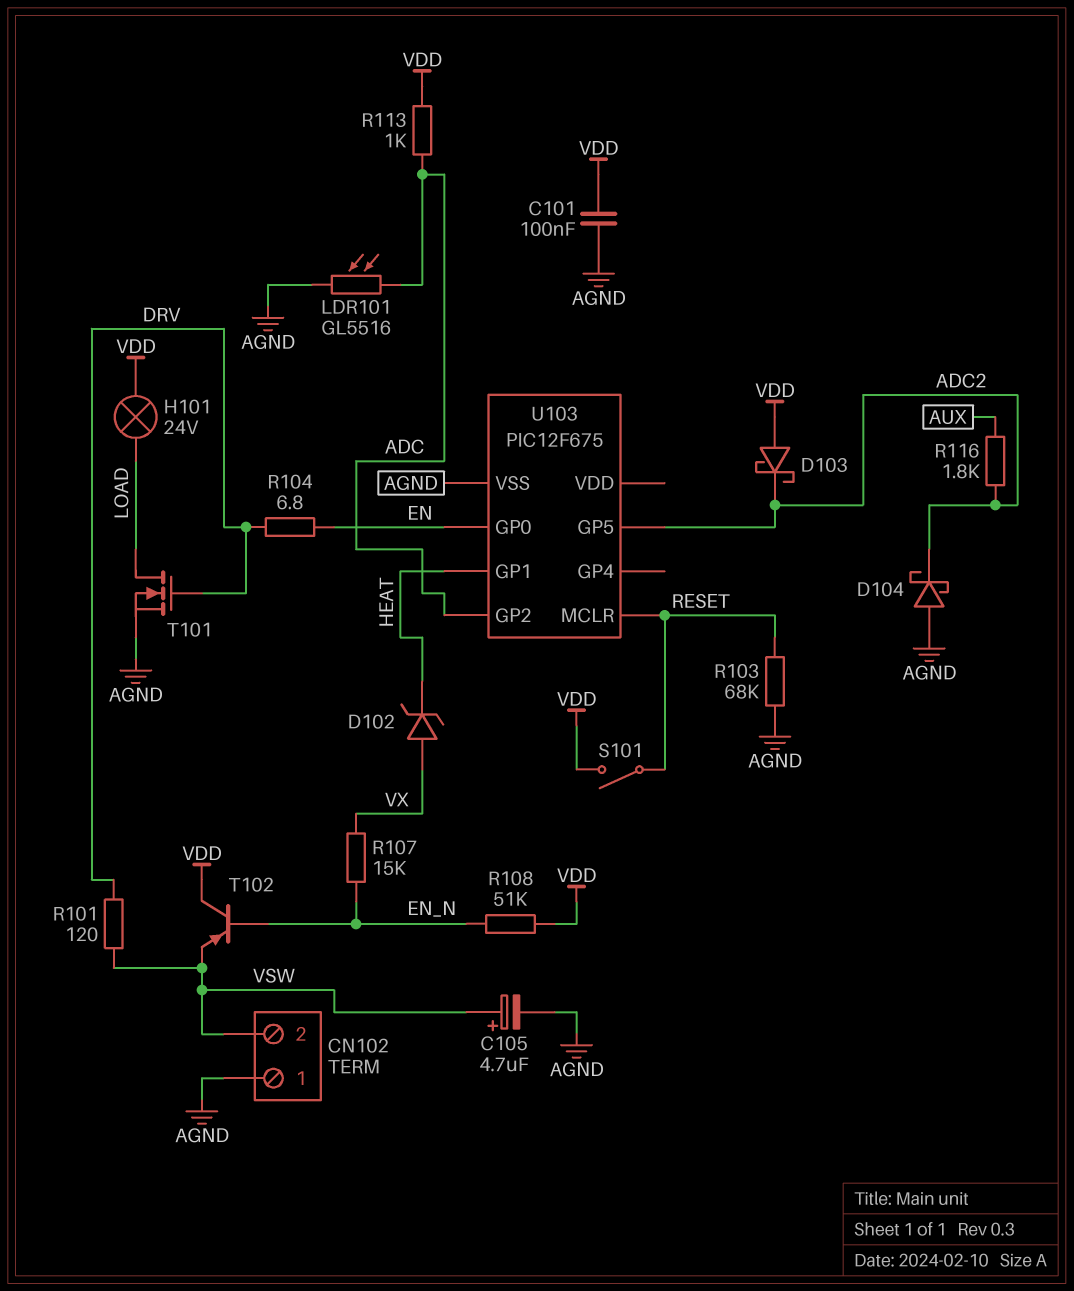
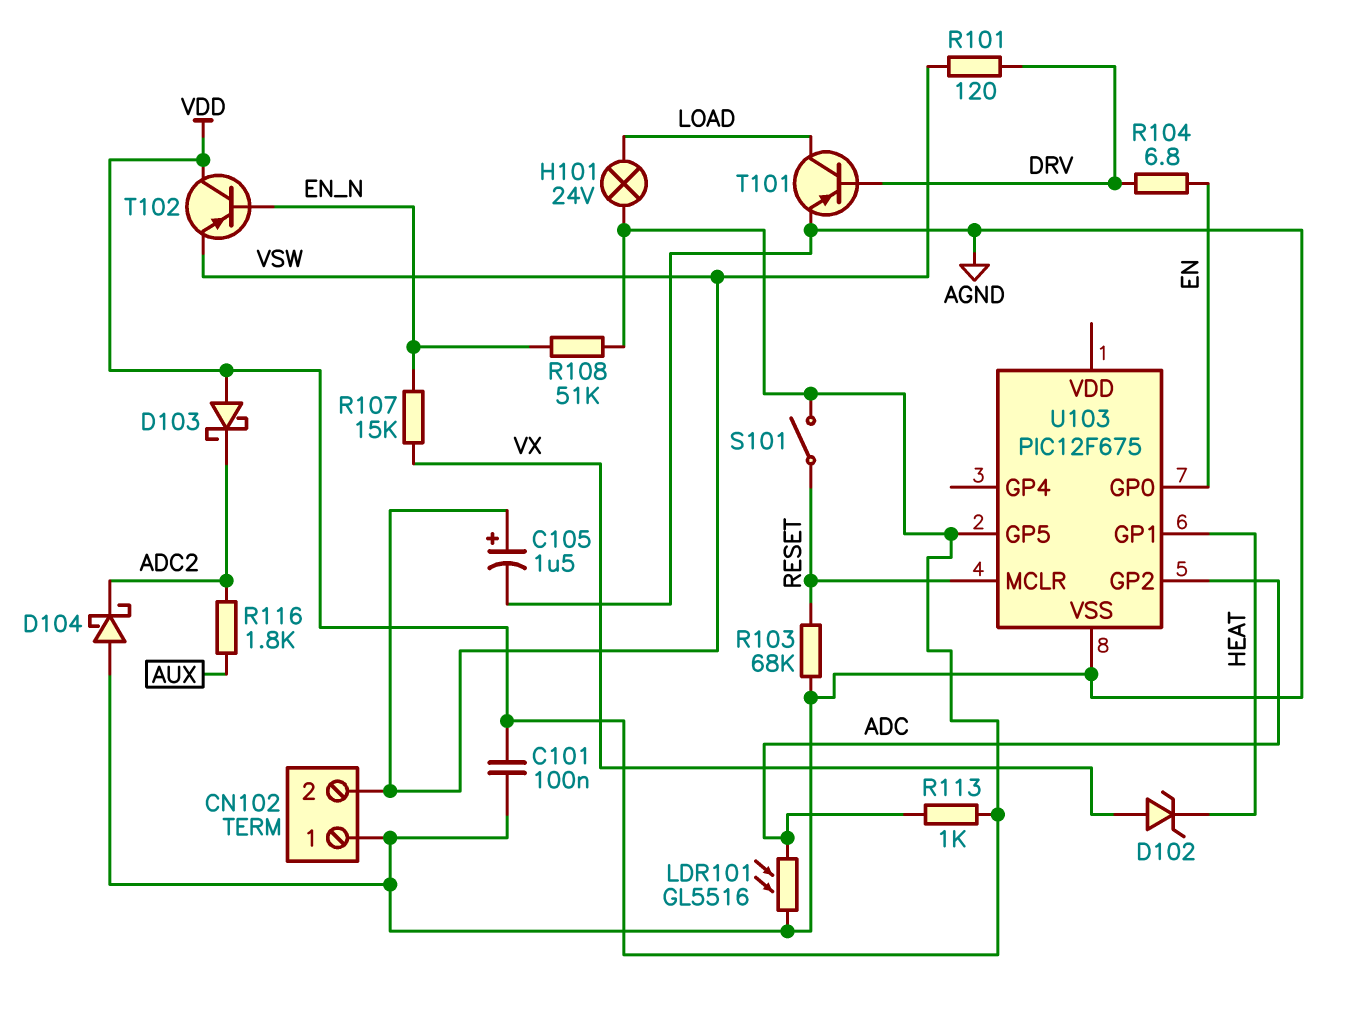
C105: 4.7uF (plus VSW, minus AGND) -> 1.5uF (plus VSW, minus AGND)
T101: NMOS (G DRV, D LOAD, S AGND) -> PNP (B DRV, C LOAD, E AGND)
U103 pin GP5: ADC2 -> VDD

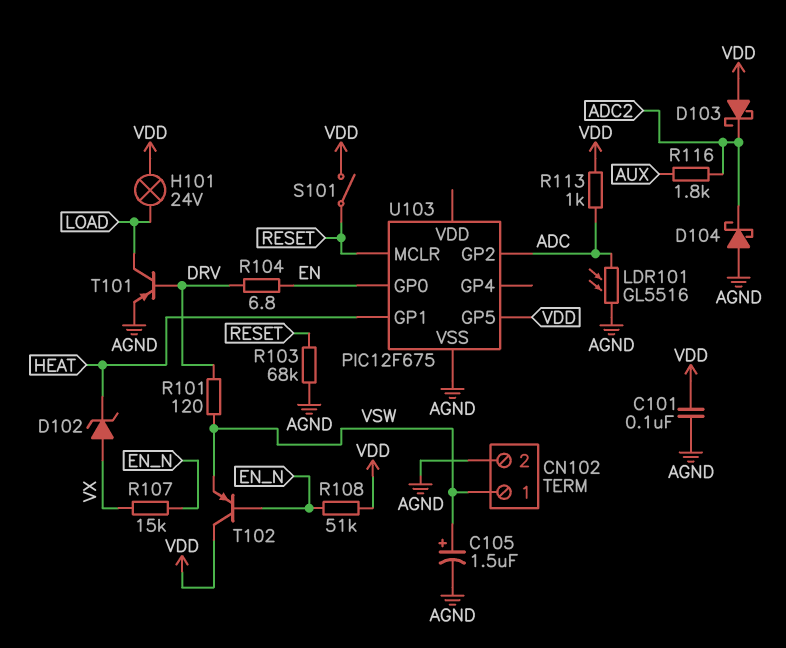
CN102 pin 1: AGND -> VSW
CN102 pin 2: VSW -> AGND

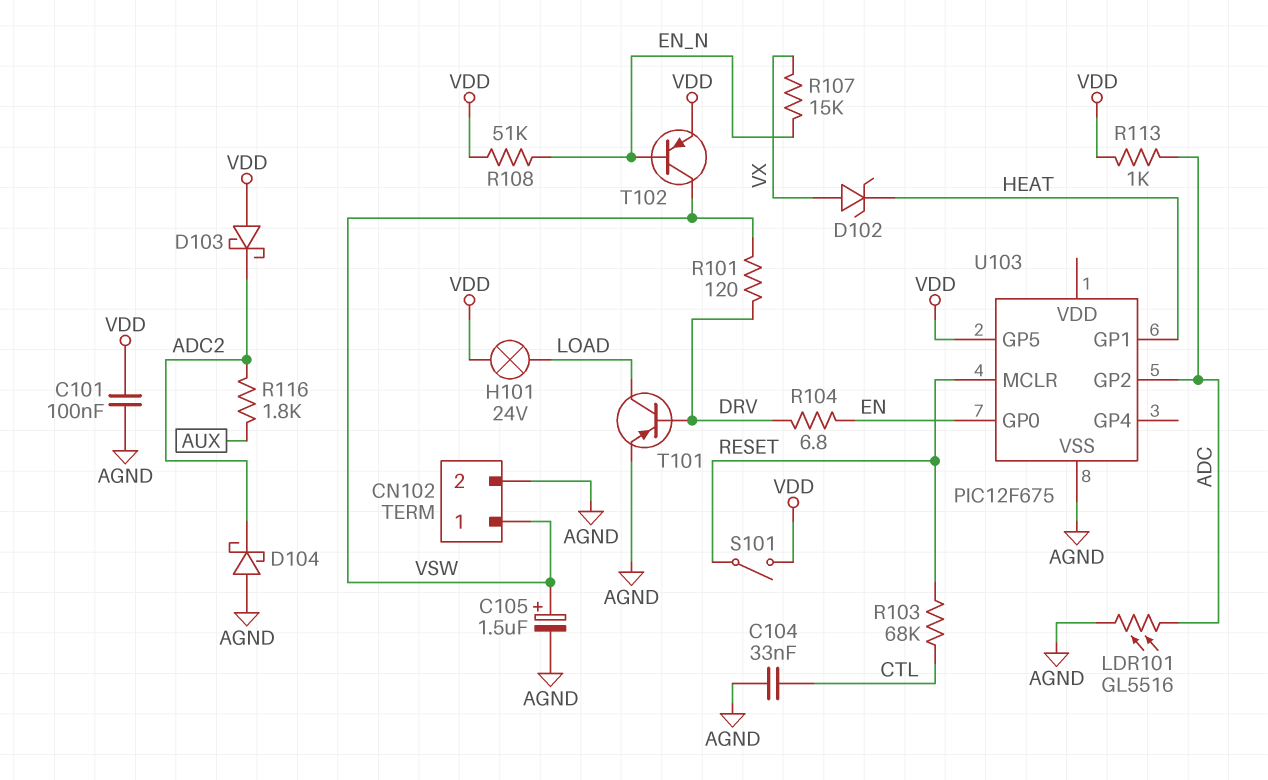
C104: none -> 33nF (AGND, CTL)
R103: 68k (AGND, RESET) -> 68k (CTL, RESET)
T102: PNP (B EN_N, C VDD, E VSW) -> PNP (B EN_N, C VSW, E VDD)

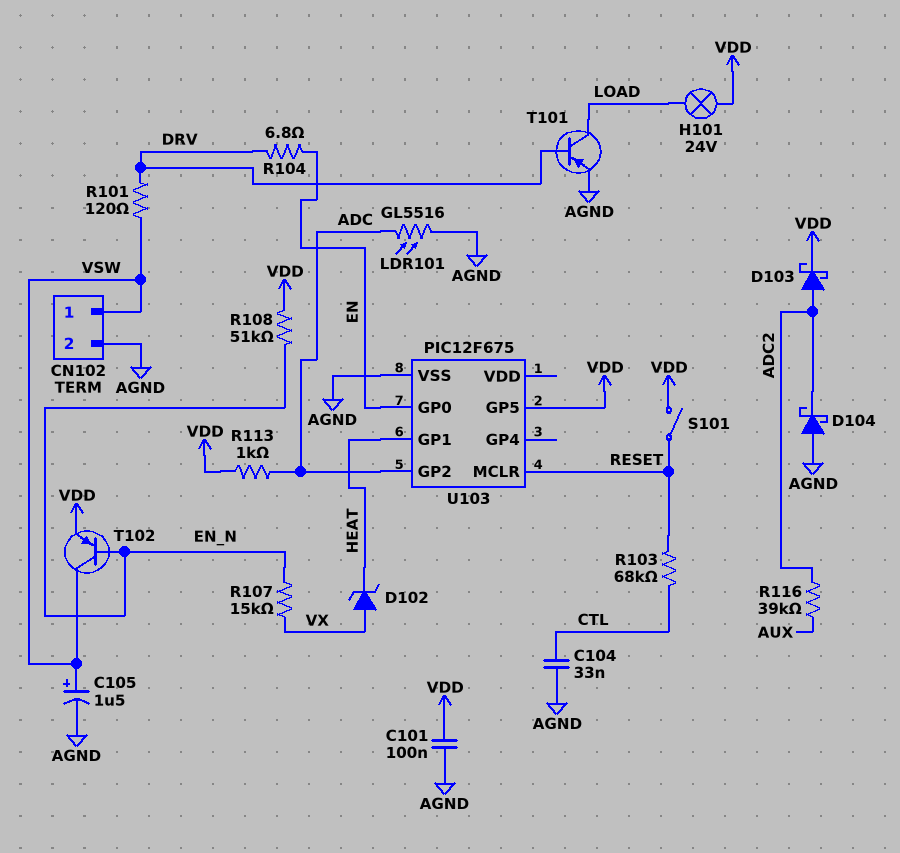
D103: schottky (A VDD, K ADC2) -> schottky (A ADC2, K VDD)
R116: 1.8k (ADC2, AUX) -> 39k (ADC2, AUX)

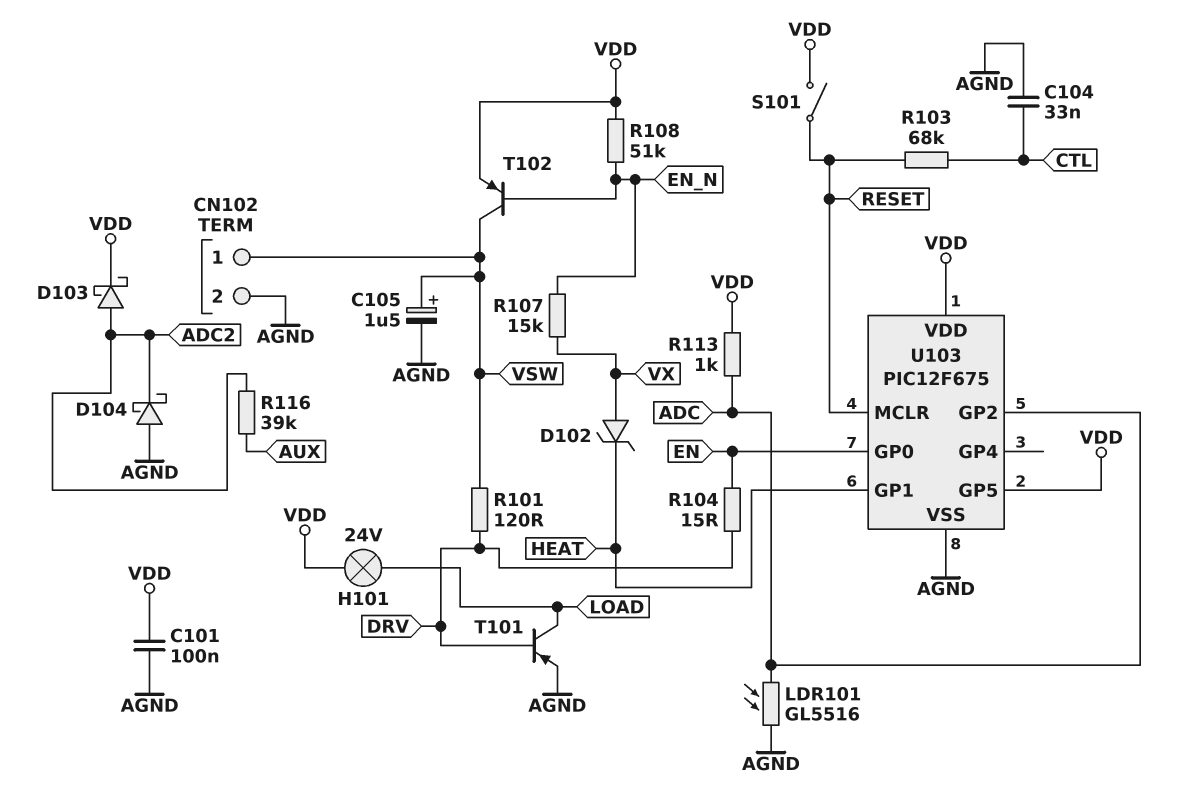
R104: 6.8 (DRV, EN) -> 15 (DRV, EN)
U103 pin VDD: none -> VDD

